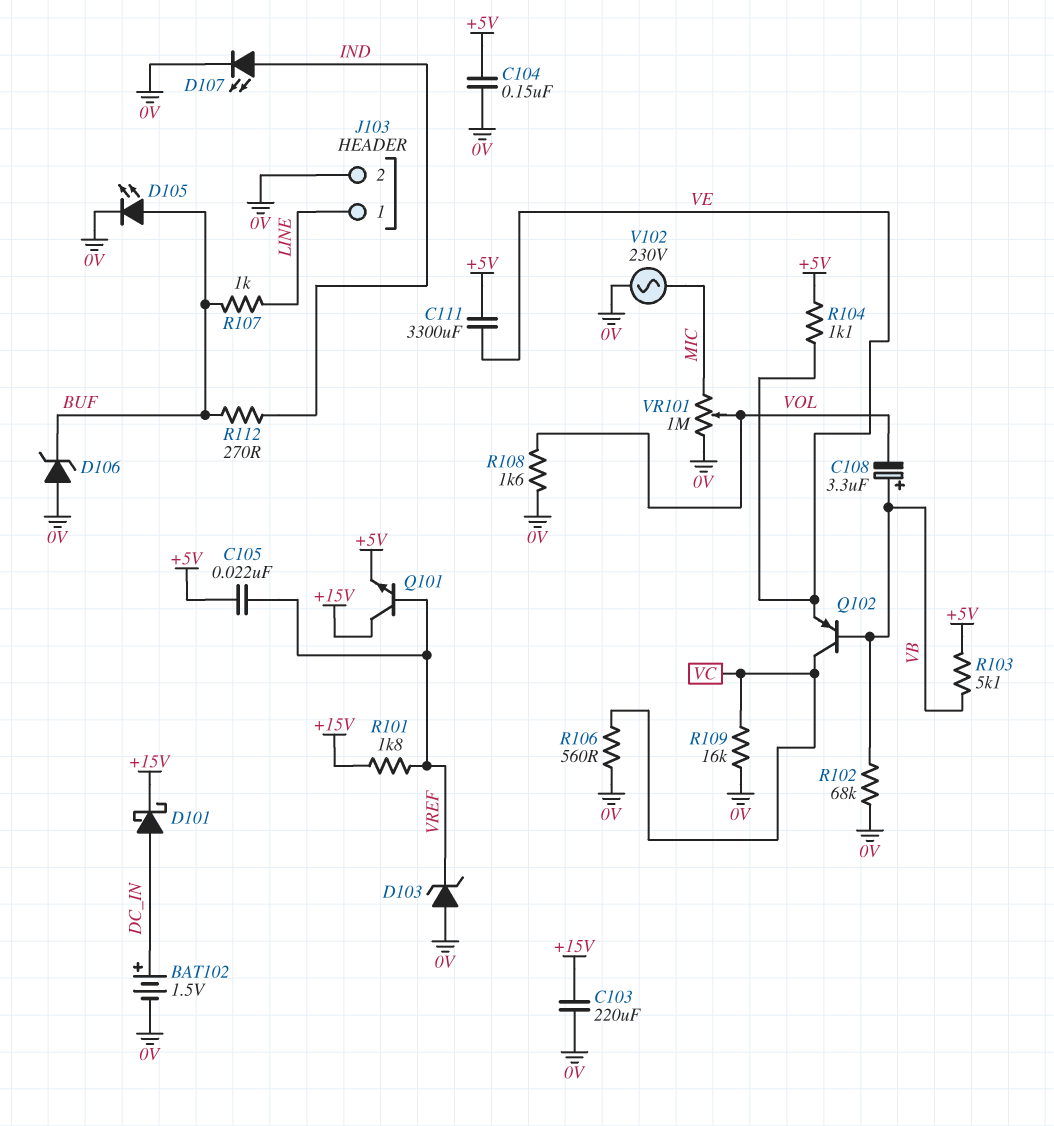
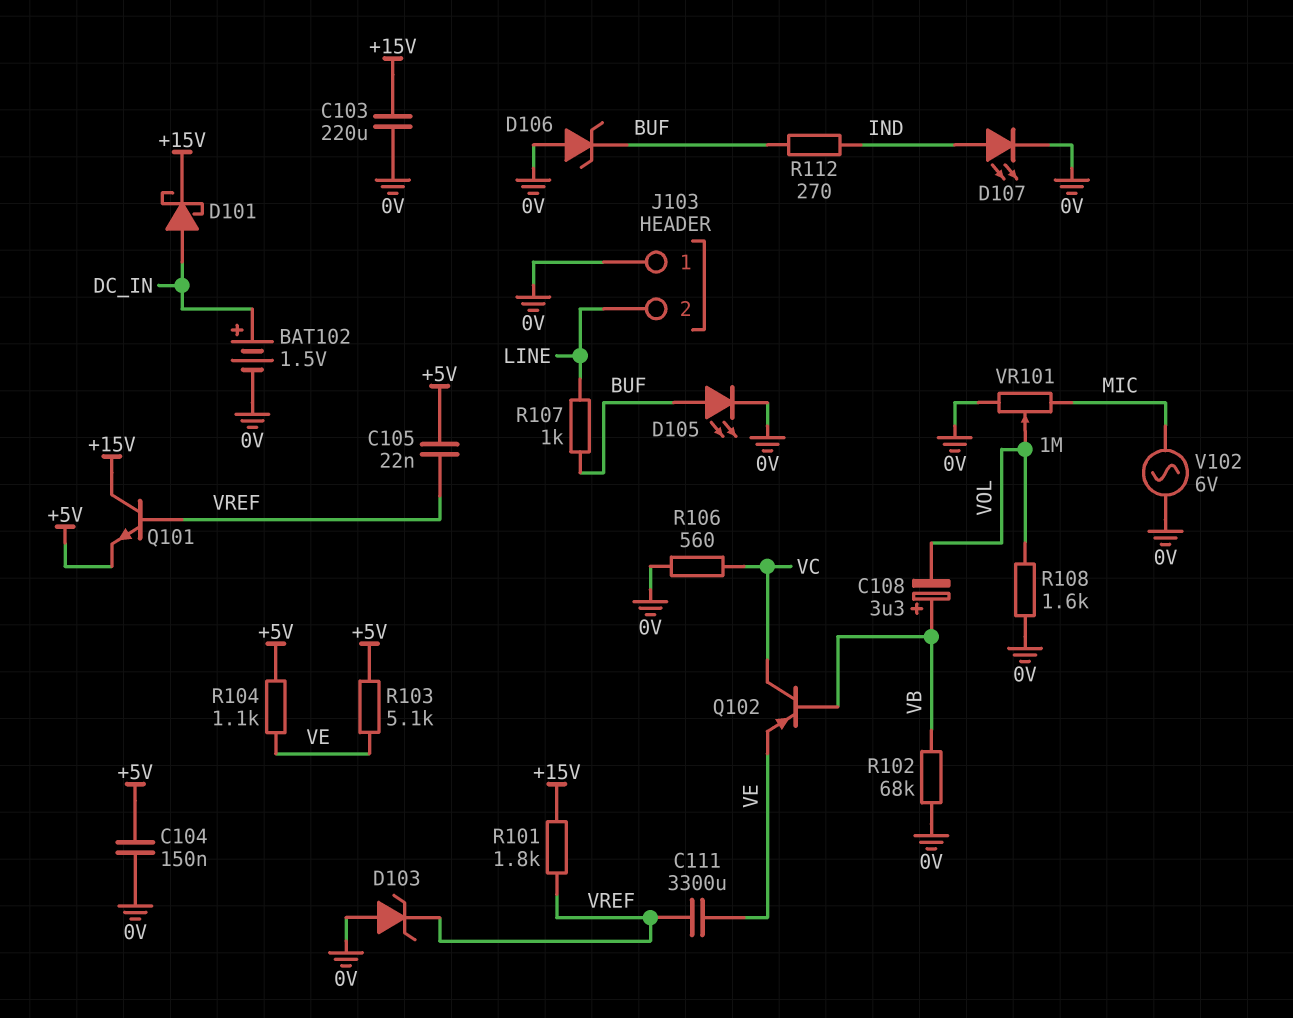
C111: 3300uF (+5V, VE) -> 3300uF (VE, VREF)
J103 pin 1: LINE -> 0V
J103 pin 2: 0V -> LINE
R103: 5.1k (+5V, VB) -> 5.1k (+5V, VE)
R109: 16k (0V, VC) -> none
V102: AC 230V (0V, MIC) -> AC 6V (0V, MIC)

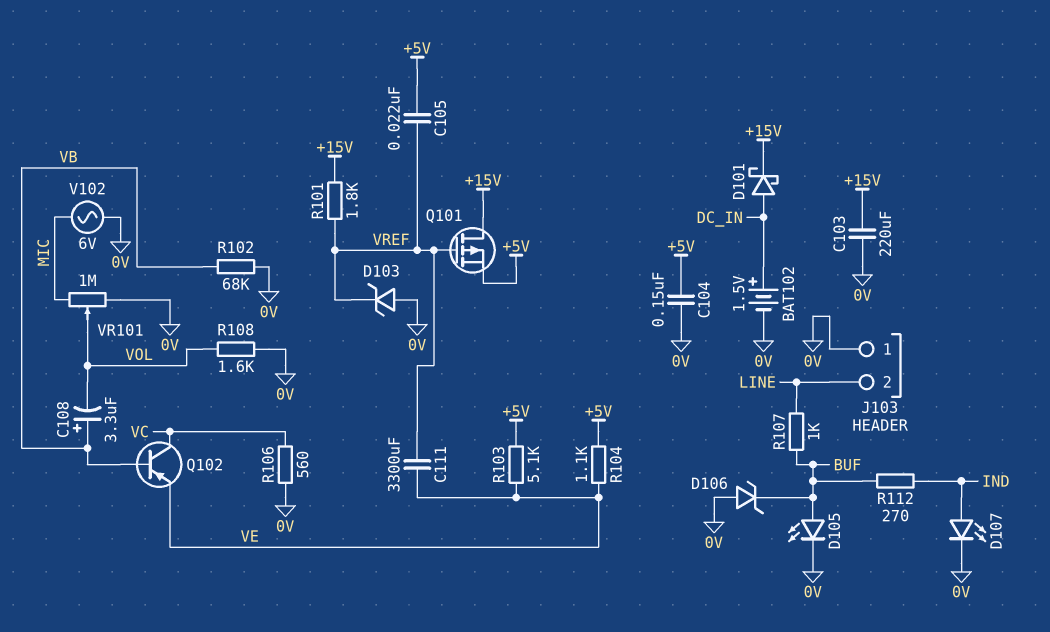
Q101: NPN (B VREF, C +15V, E +5V) -> PMOS (G VREF, D +15V, S +5V)

